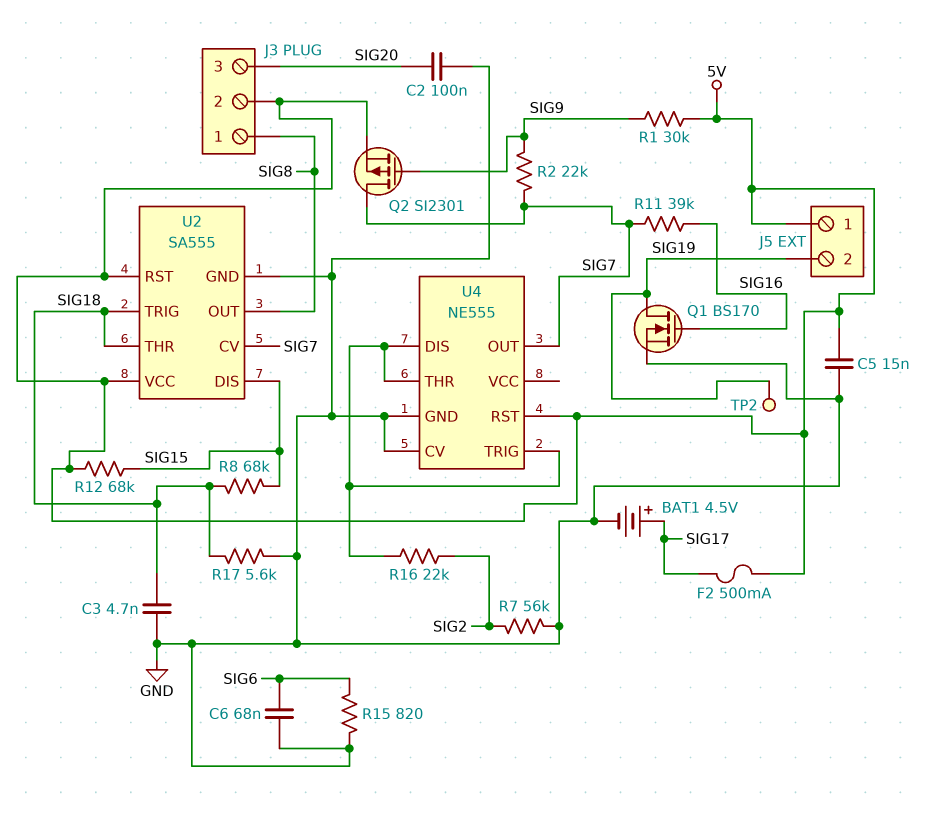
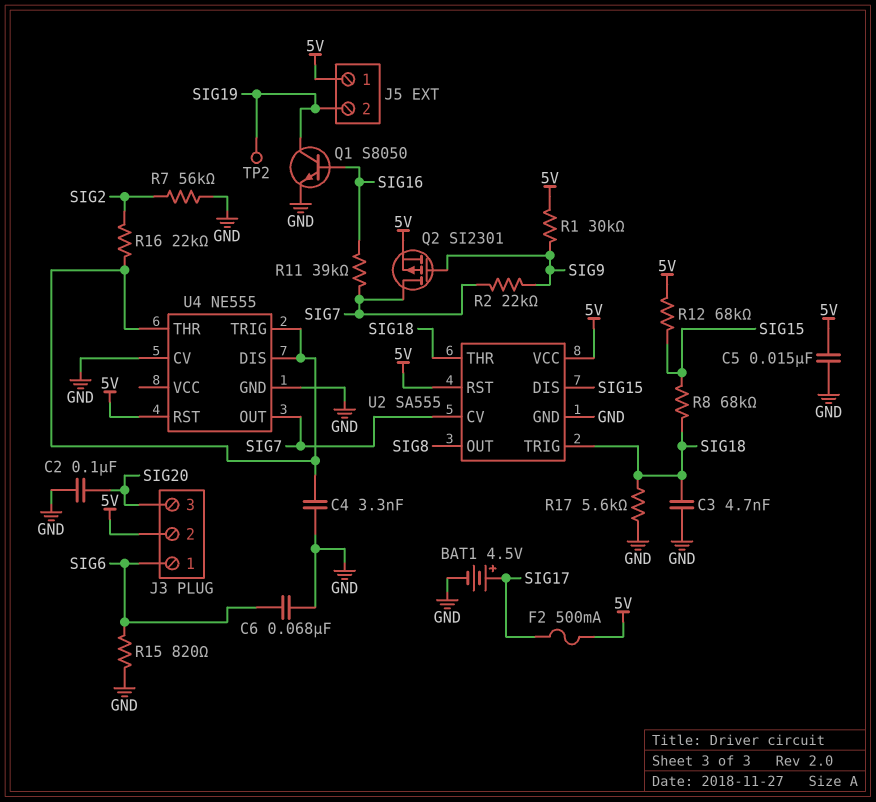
C4: none -> 3.3nF (GND, U4/DIS)
J3 pin 1: SIG8 -> SIG6
Q1: NMOS BS170 (G SIG16, D SIG19, S GND) -> NPN S8050 (B SIG16, C SIG19, E GND)

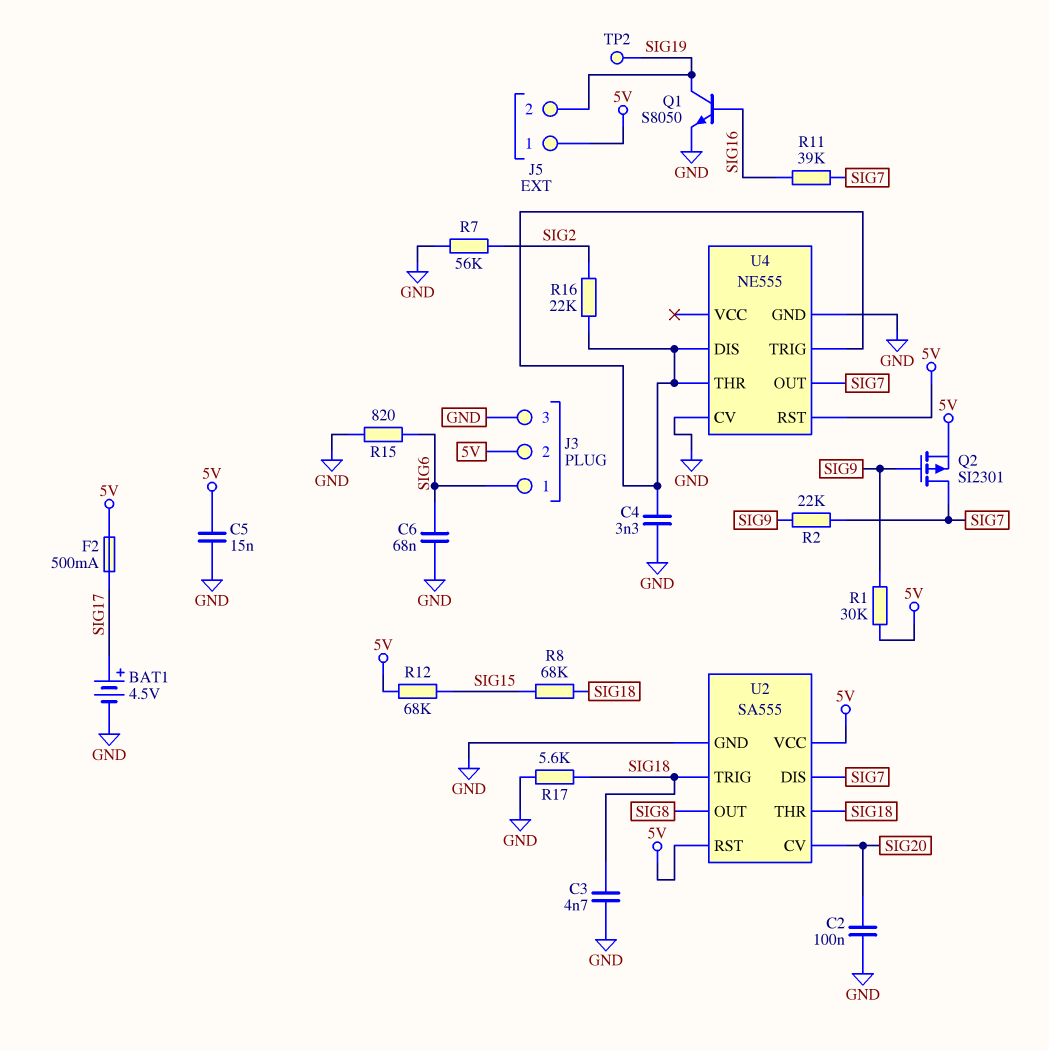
J3 pin 3: SIG20 -> GND
U2 pin CV: SIG7 -> SIG20
U2 pin DIS: SIG15 -> SIG7

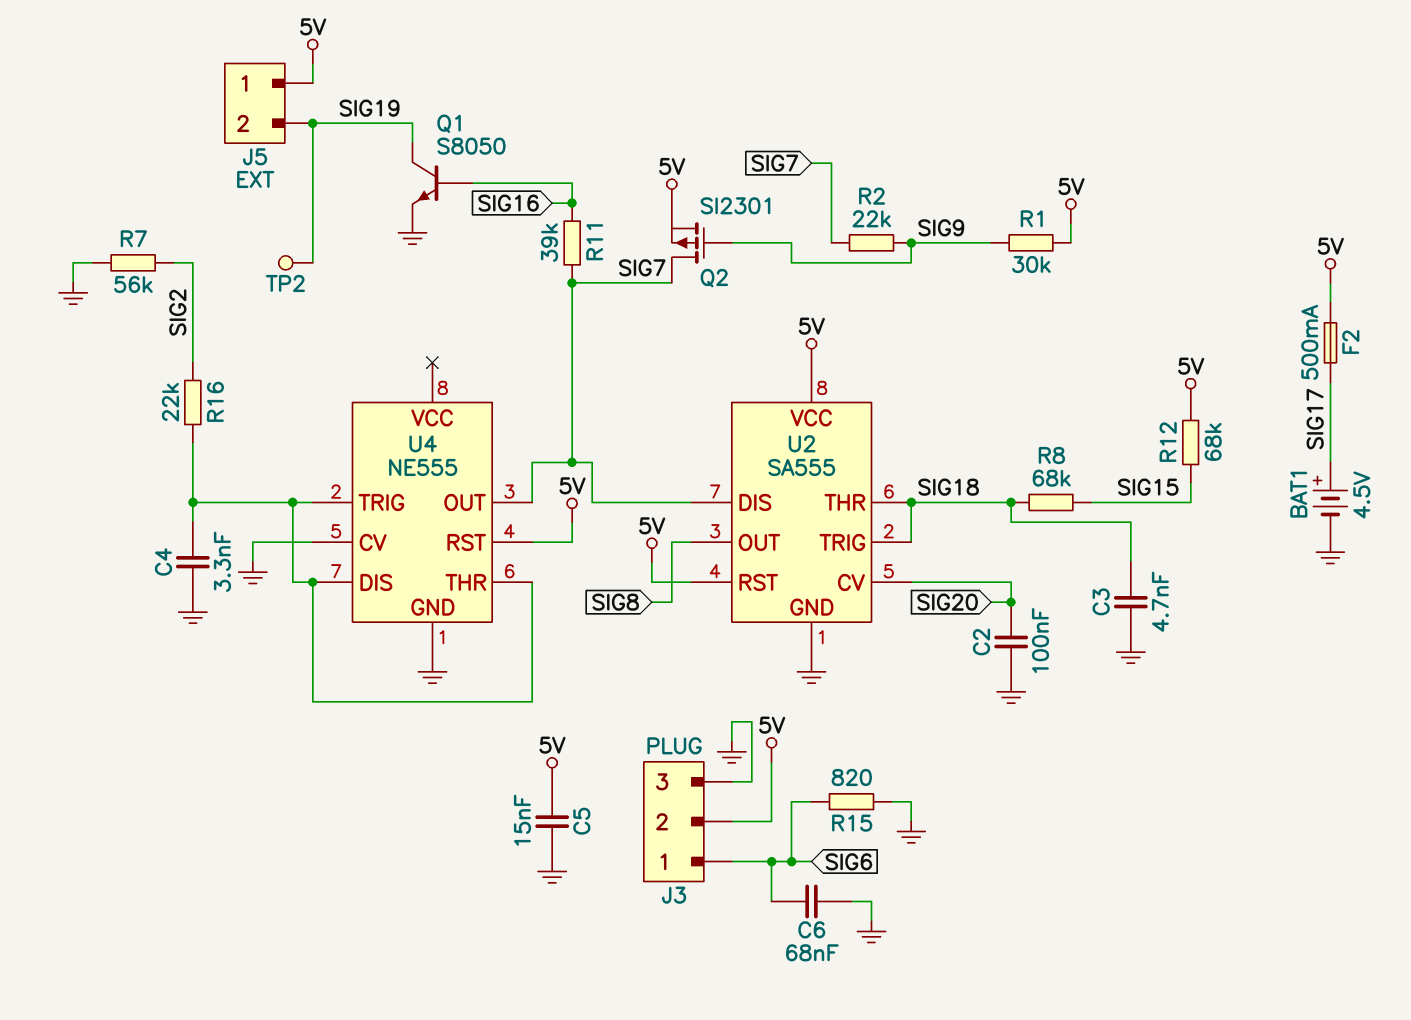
R17: 5.6k (GND, SIG18) -> none

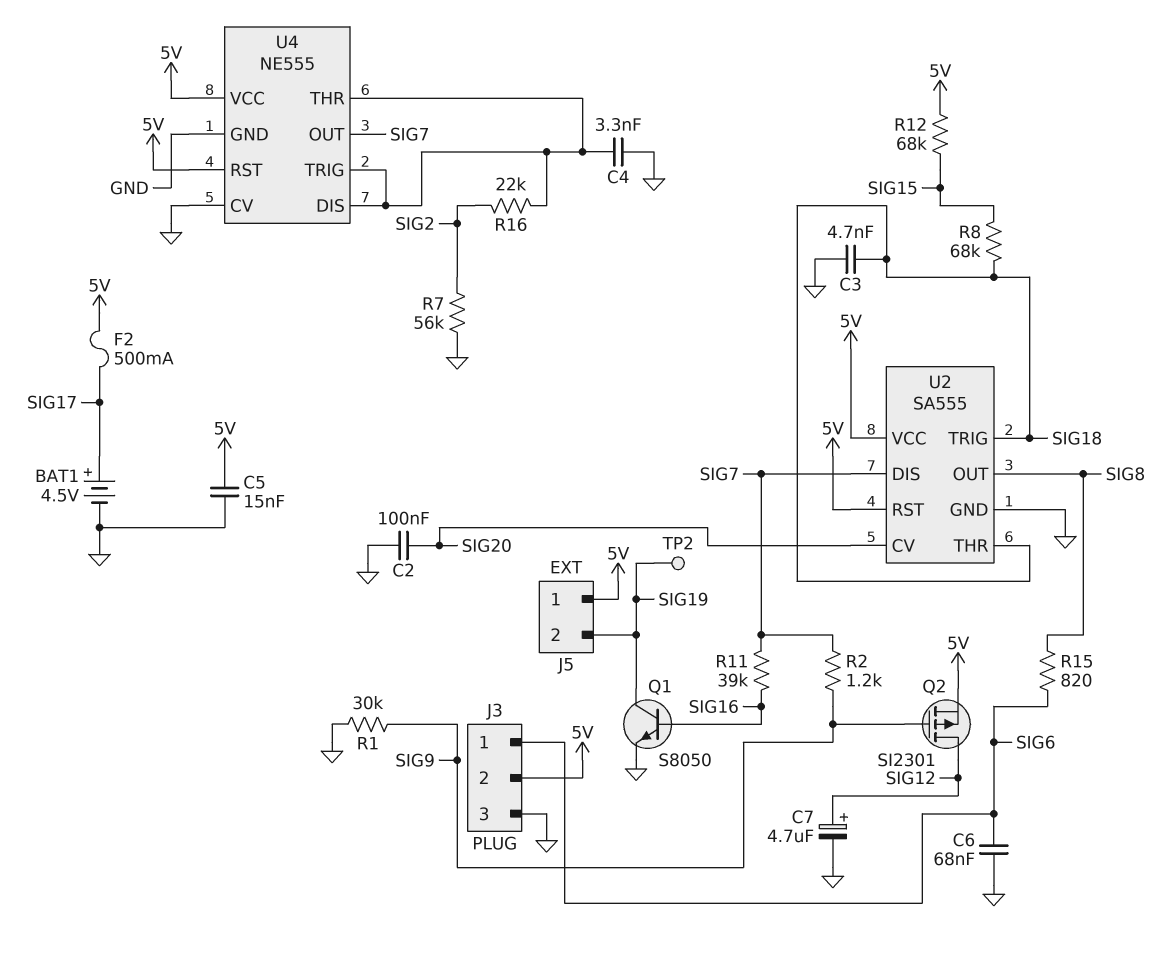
C7: none -> 4.7uF (plus SIG12, minus GND)
Q2: PMOS SI2301 (G SIG9, D SIG7, S 5V) -> PMOS SI2301 (G SIG9, D SIG12, S 5V)
R1: 30k (5V, SIG9) -> 30k (GND, SIG9)
R2: 22k (SIG7, SIG9) -> 1.2k (SIG7, SIG9)
R15: 820 (GND, SIG6) -> 820 (SIG6, SIG8)
U4 pin VCC: none -> 5V

